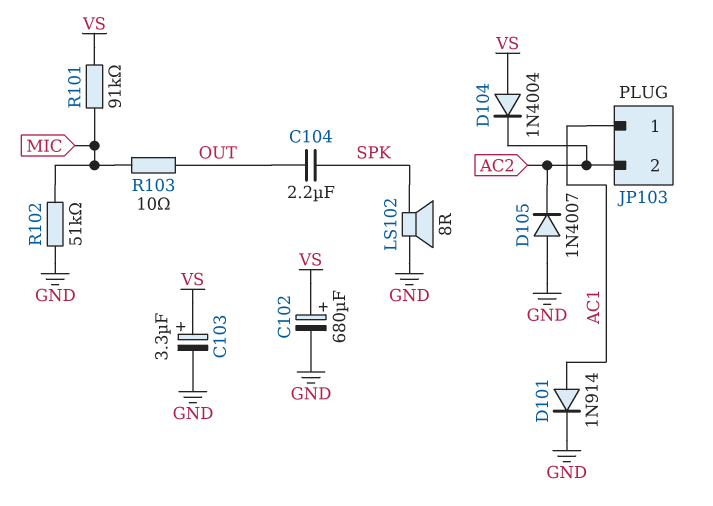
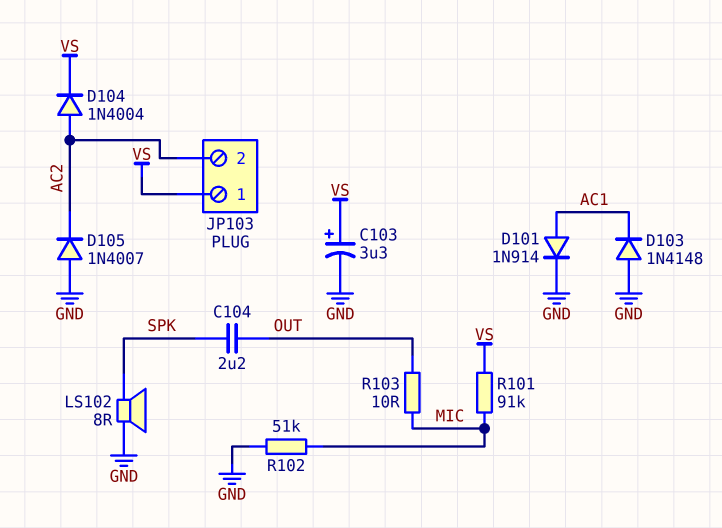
C102: 680uF (plus VS, minus GND) -> none
D103: none -> diode 1N4148 (A GND, K AC1)
D104: diode 1N4004 (A VS, K AC2) -> diode 1N4004 (A AC2, K VS)
JP103 pin 1: AC1 -> VS

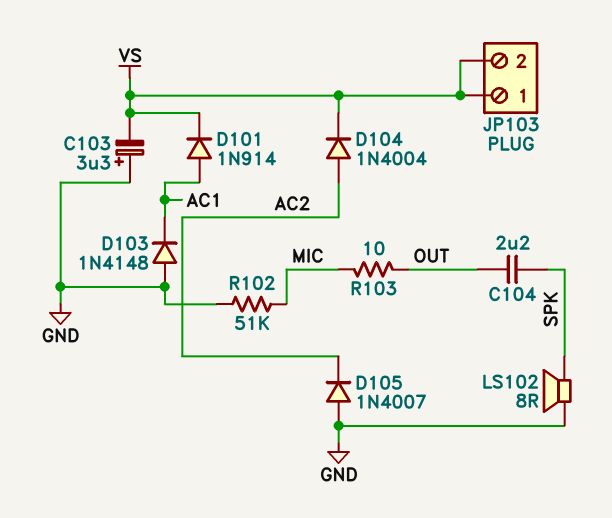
C103: 3.3uF (plus VS, minus GND) -> 3.3uF (plus GND, minus VS)
D101: diode 1N914 (A AC1, K GND) -> diode 1N914 (A AC1, K VS)
JP103 pin 2: AC2 -> VS
R101: 91k (MIC, VS) -> none

